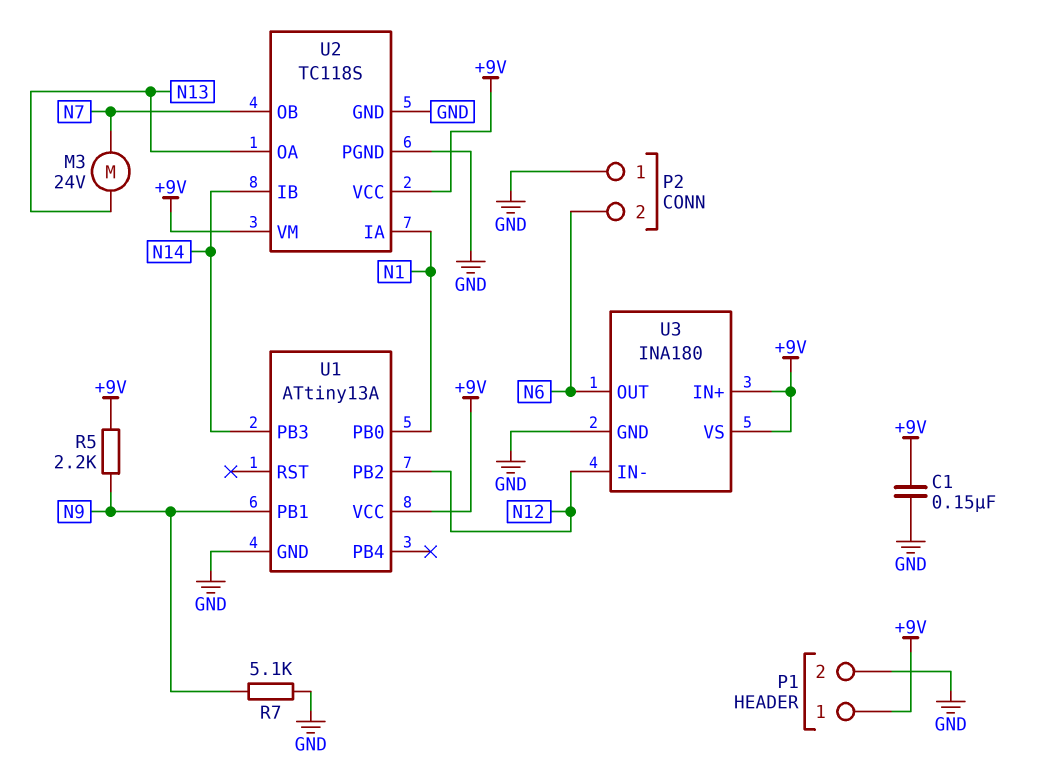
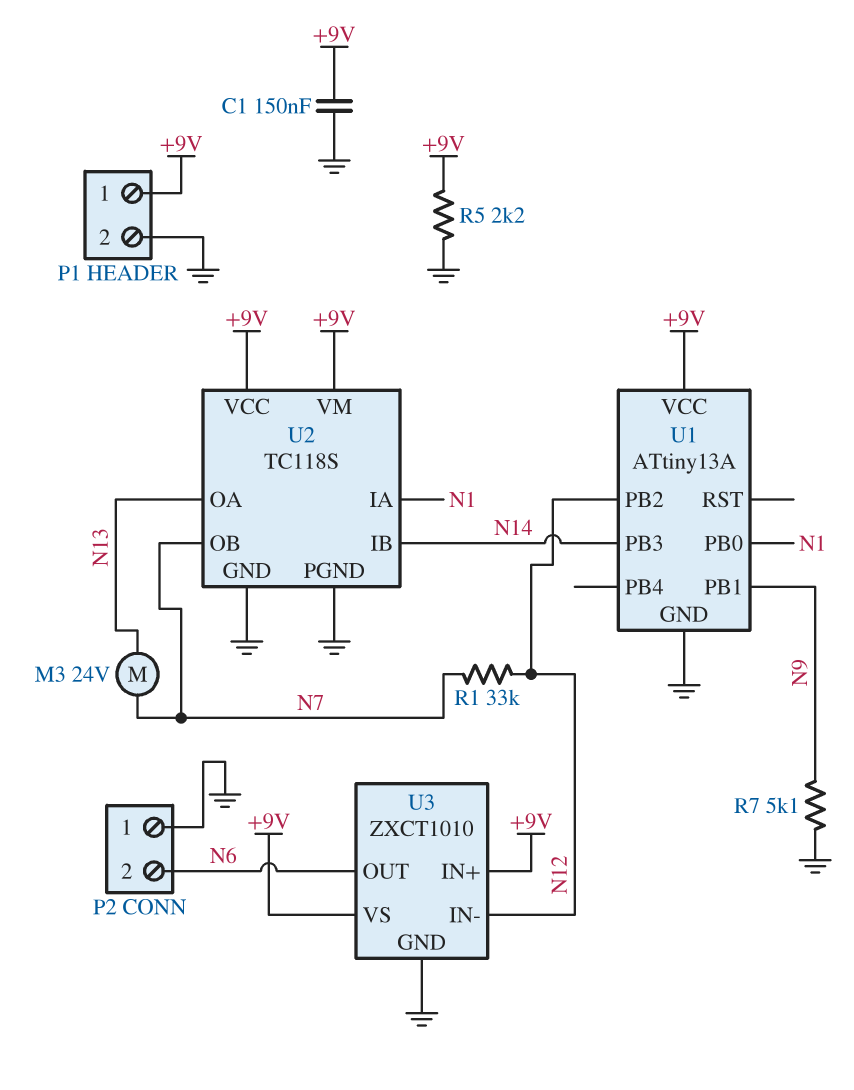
R1: none -> 33k (N7, N12)
R5: 2.2k (+9V, N9) -> 2.2k (+9V, GND)
U3: INA180 -> ZXCT1010

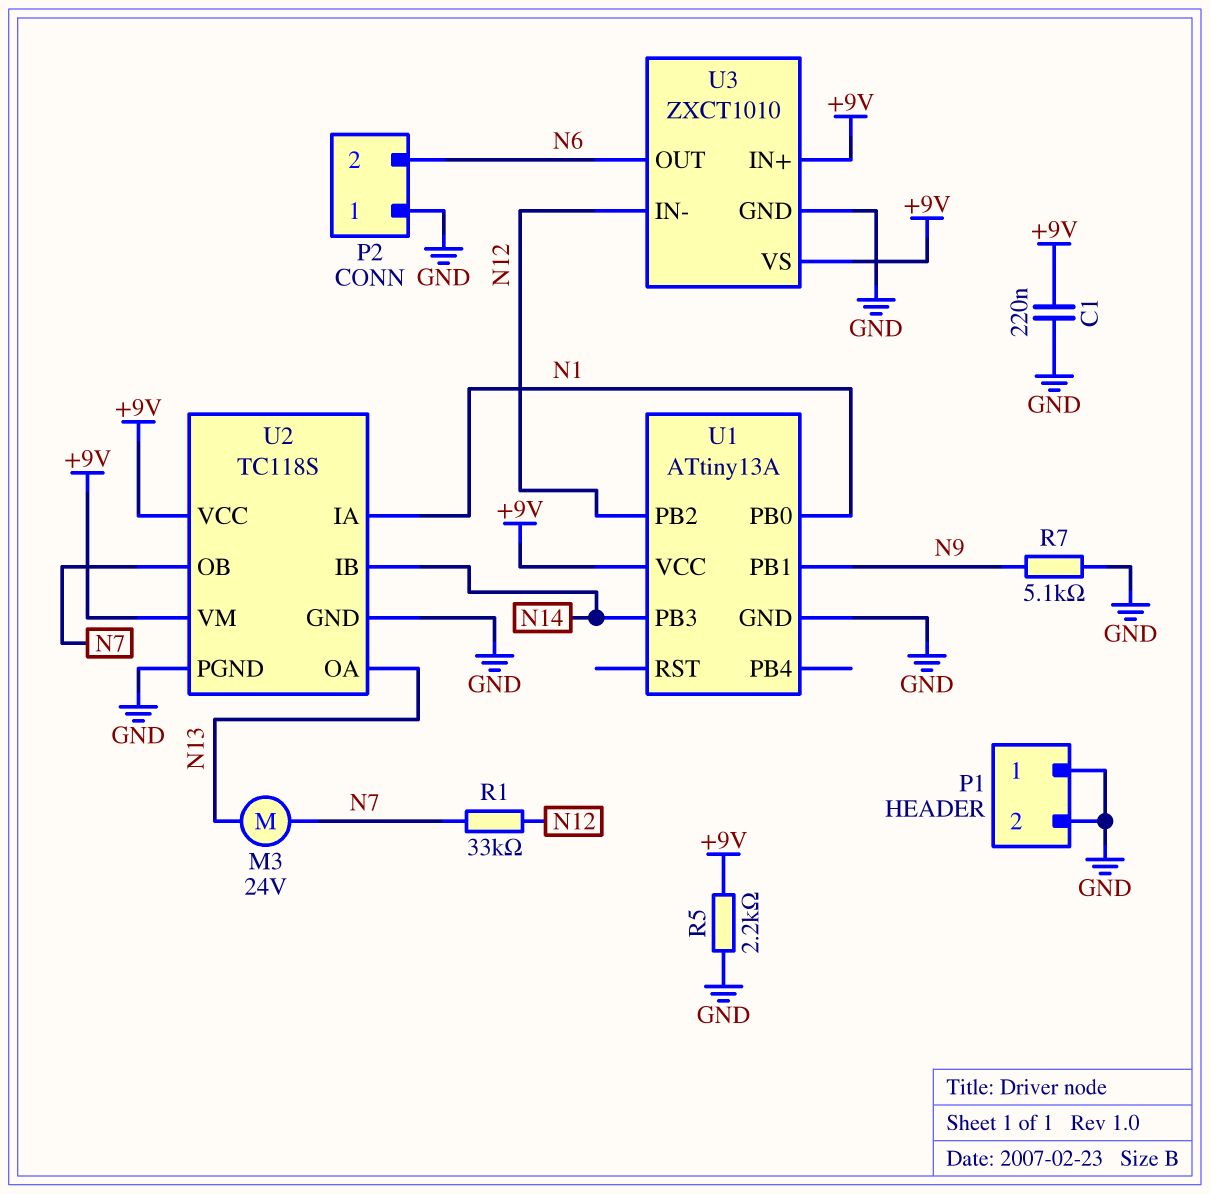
C1: 150nF (+9V, GND) -> 220nF (+9V, GND)
P1 pin 1: +9V -> GND

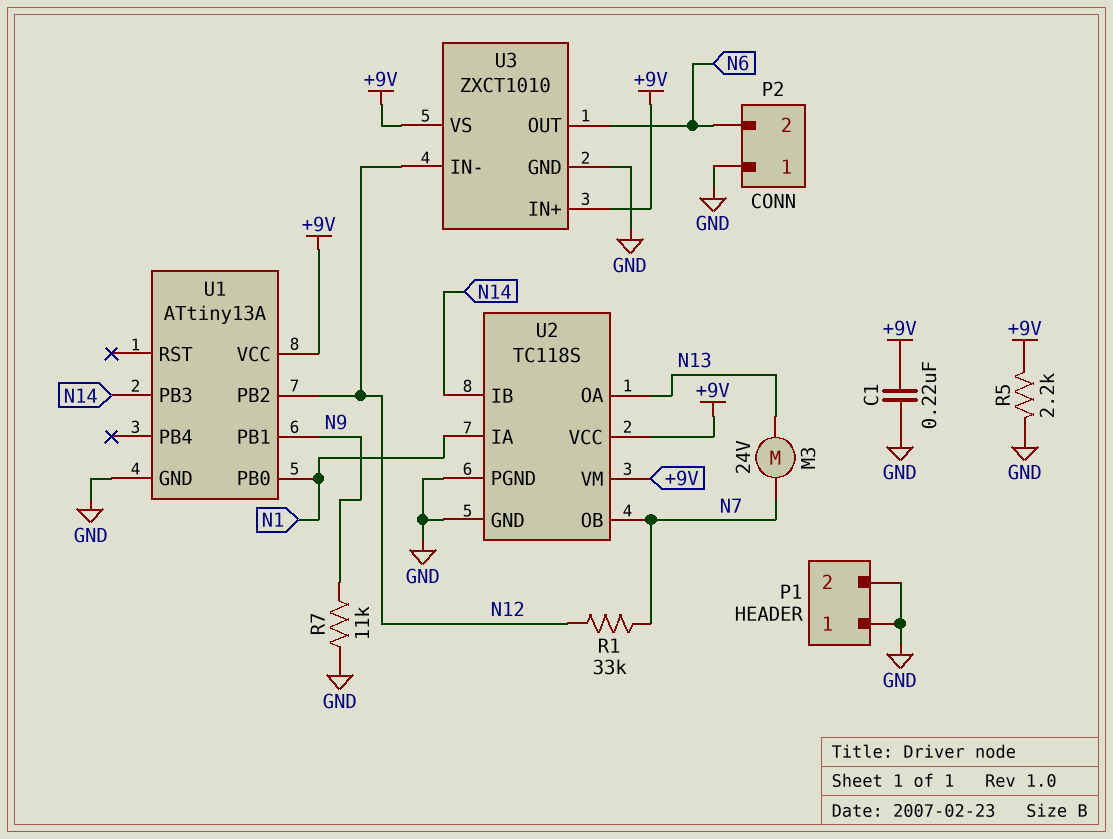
R7: 5.1k (GND, N9) -> 11k (GND, N9)

